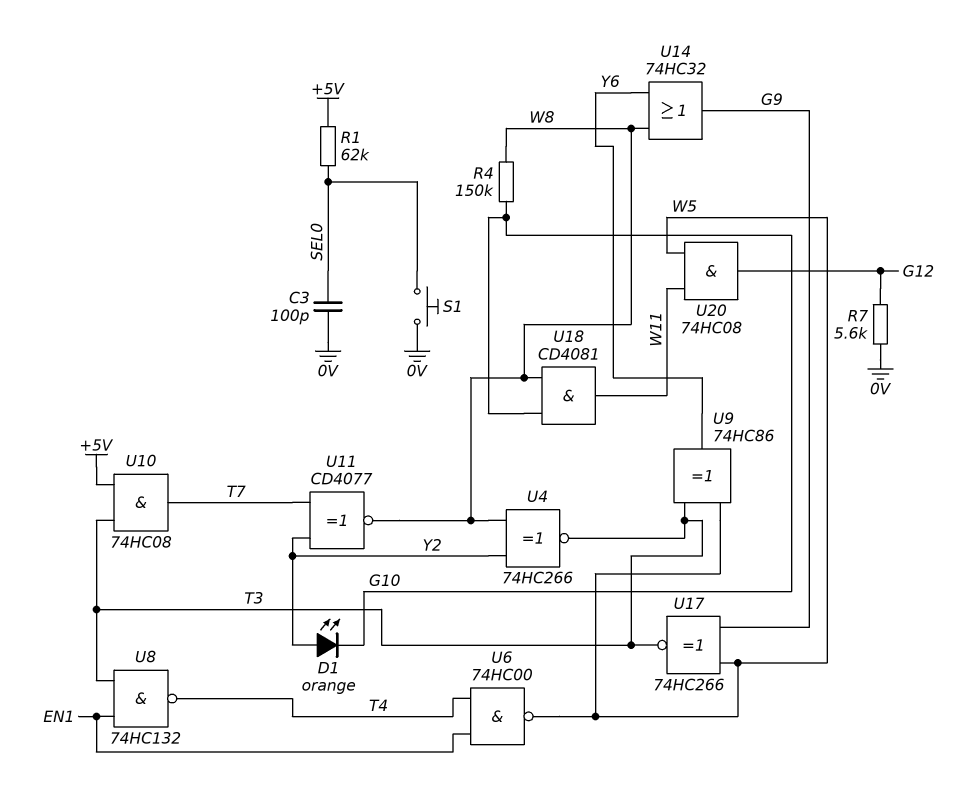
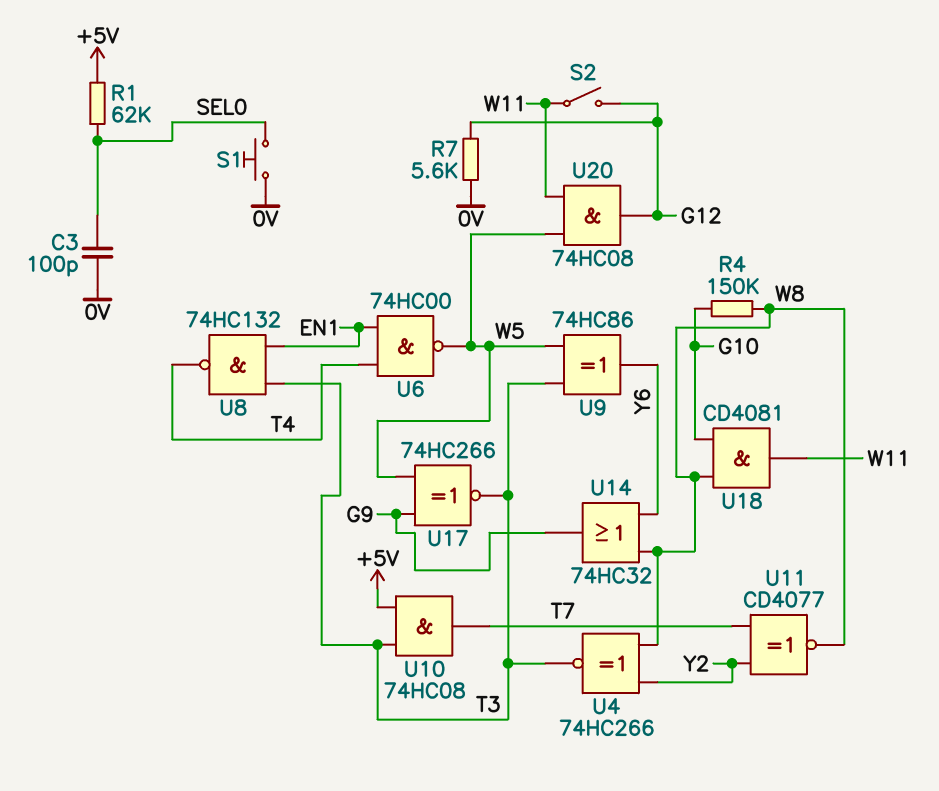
D1: LED orange (A Y2, K G10) -> none
S2: none -> switch (G12, W11)

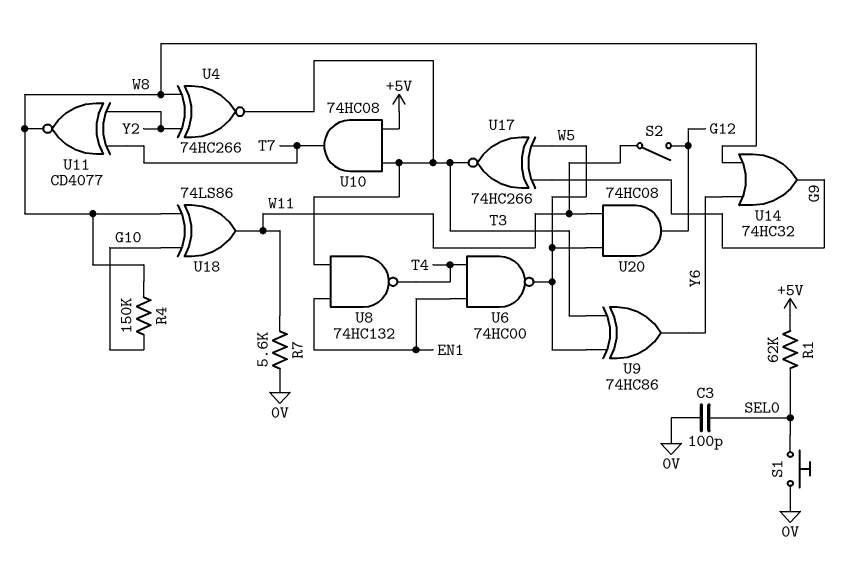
R7: 5.6k (0V, G12) -> 5.6k (0V, W11)
U18: AND CD4081 (in G10, in W8, out W11) -> XOR 74LS86 (in G10, in W8, out W11)

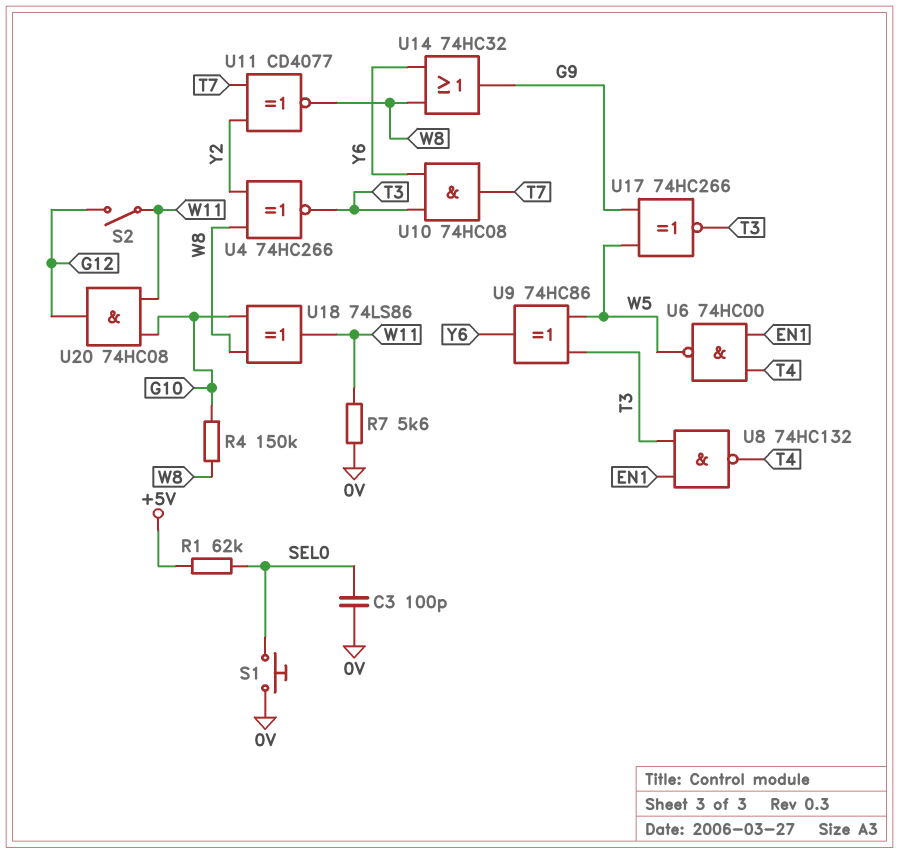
U10: AND 74HC08 (in +5V, in T3, out T7) -> AND 74HC08 (in T3, in Y6, out T7)
U20: AND 74HC08 (in W5, in W11, out G12) -> AND 74HC08 (in G10, in W11, out G12)

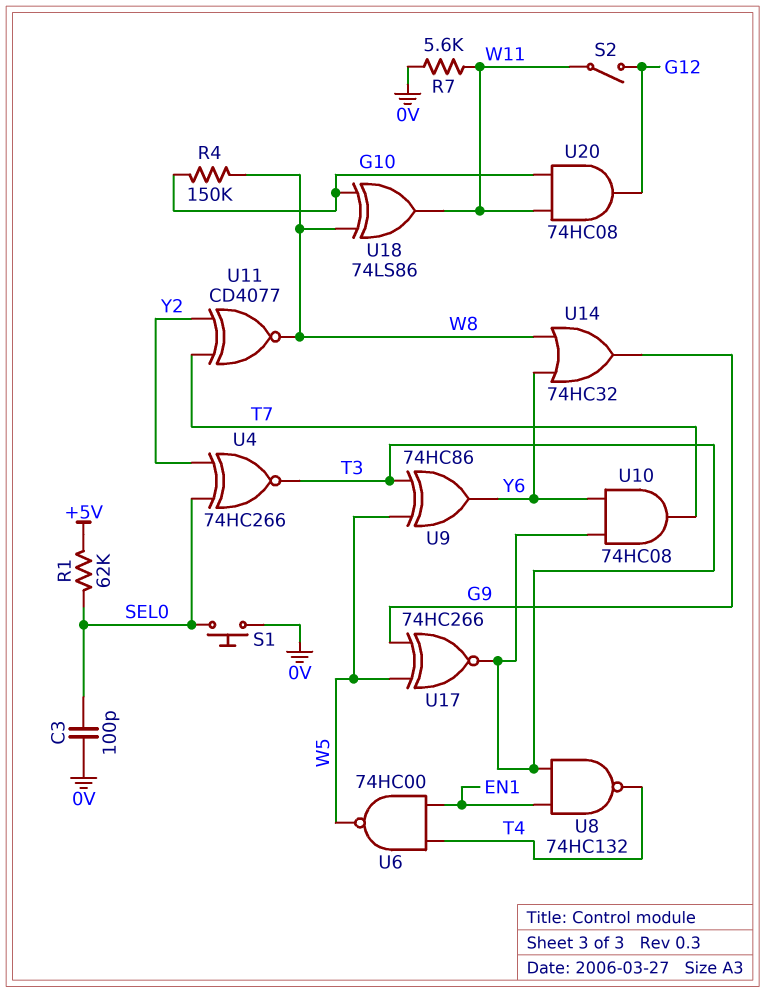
U4: XNOR 74HC266 (in W8, in Y2, out T3) -> XNOR 74HC266 (in SEL0, in Y2, out T3)

